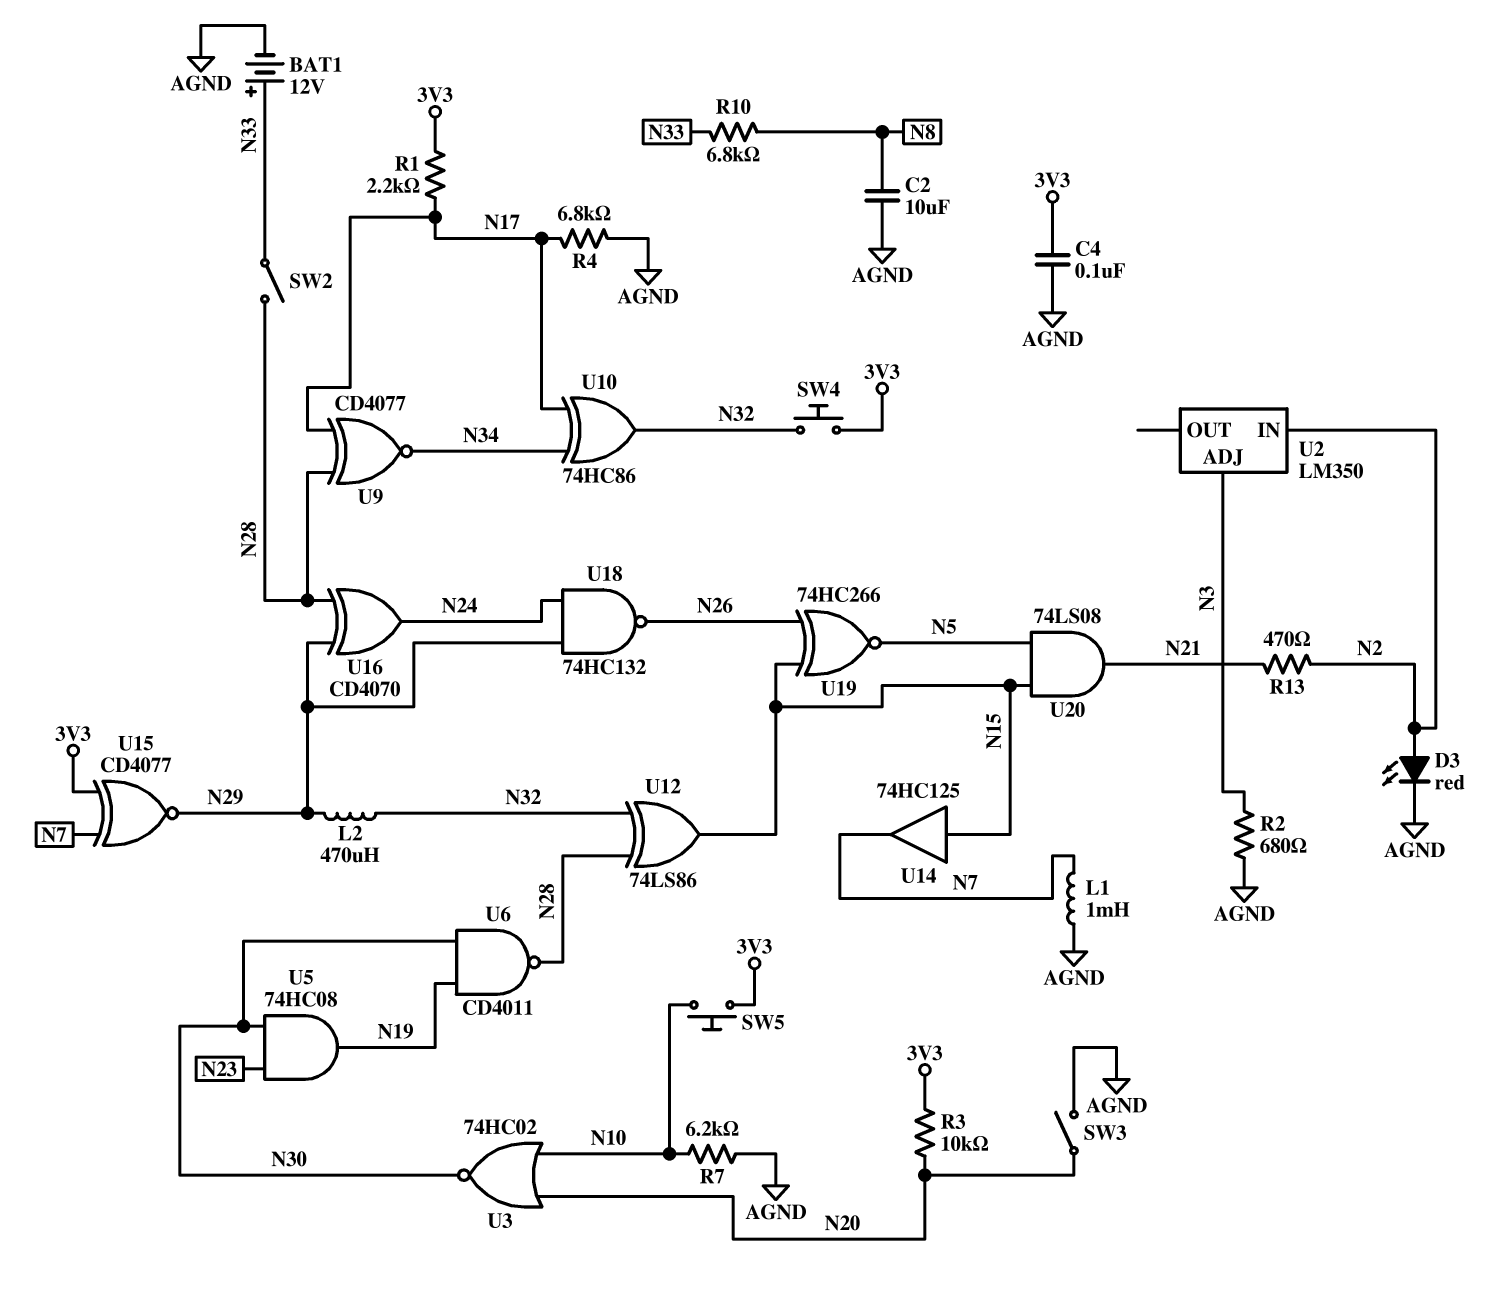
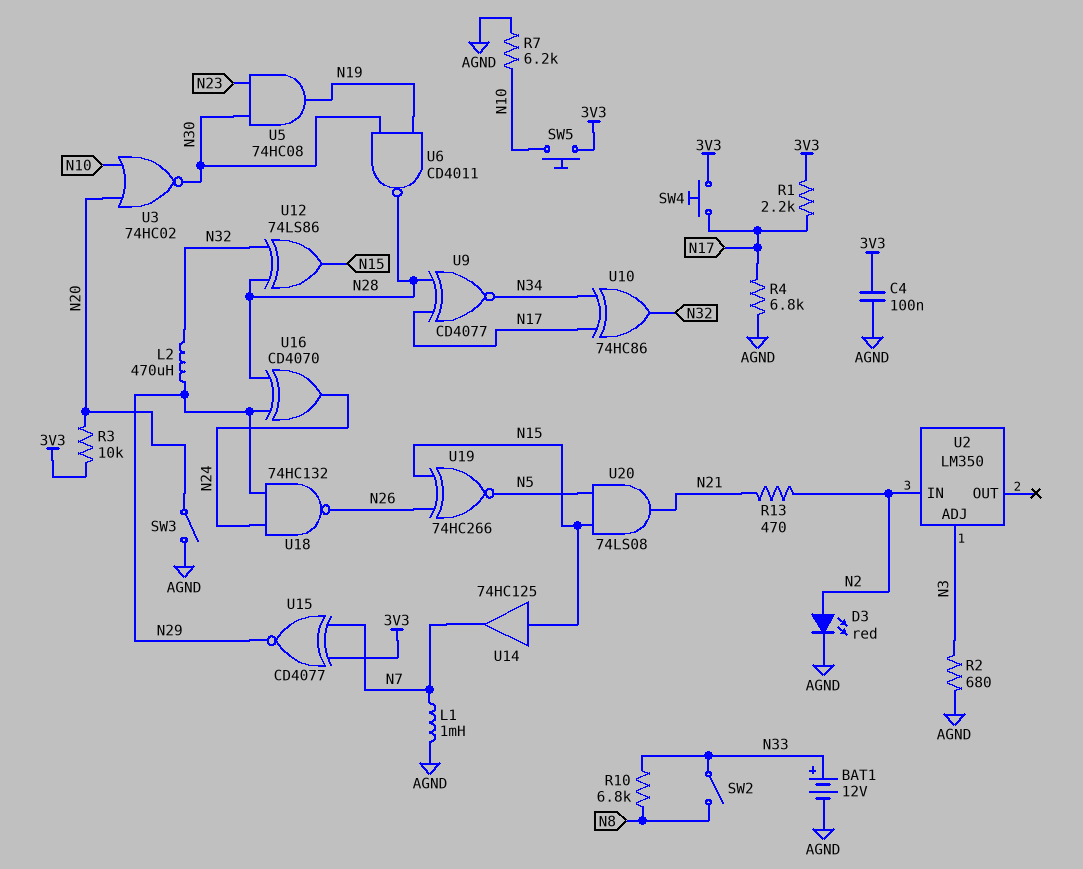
C2: 10uF (AGND, N8) -> none
SW2: switch (N28, N33) -> switch (N8, N33)
SW4: button (3V3, N32) -> button (3V3, N17)

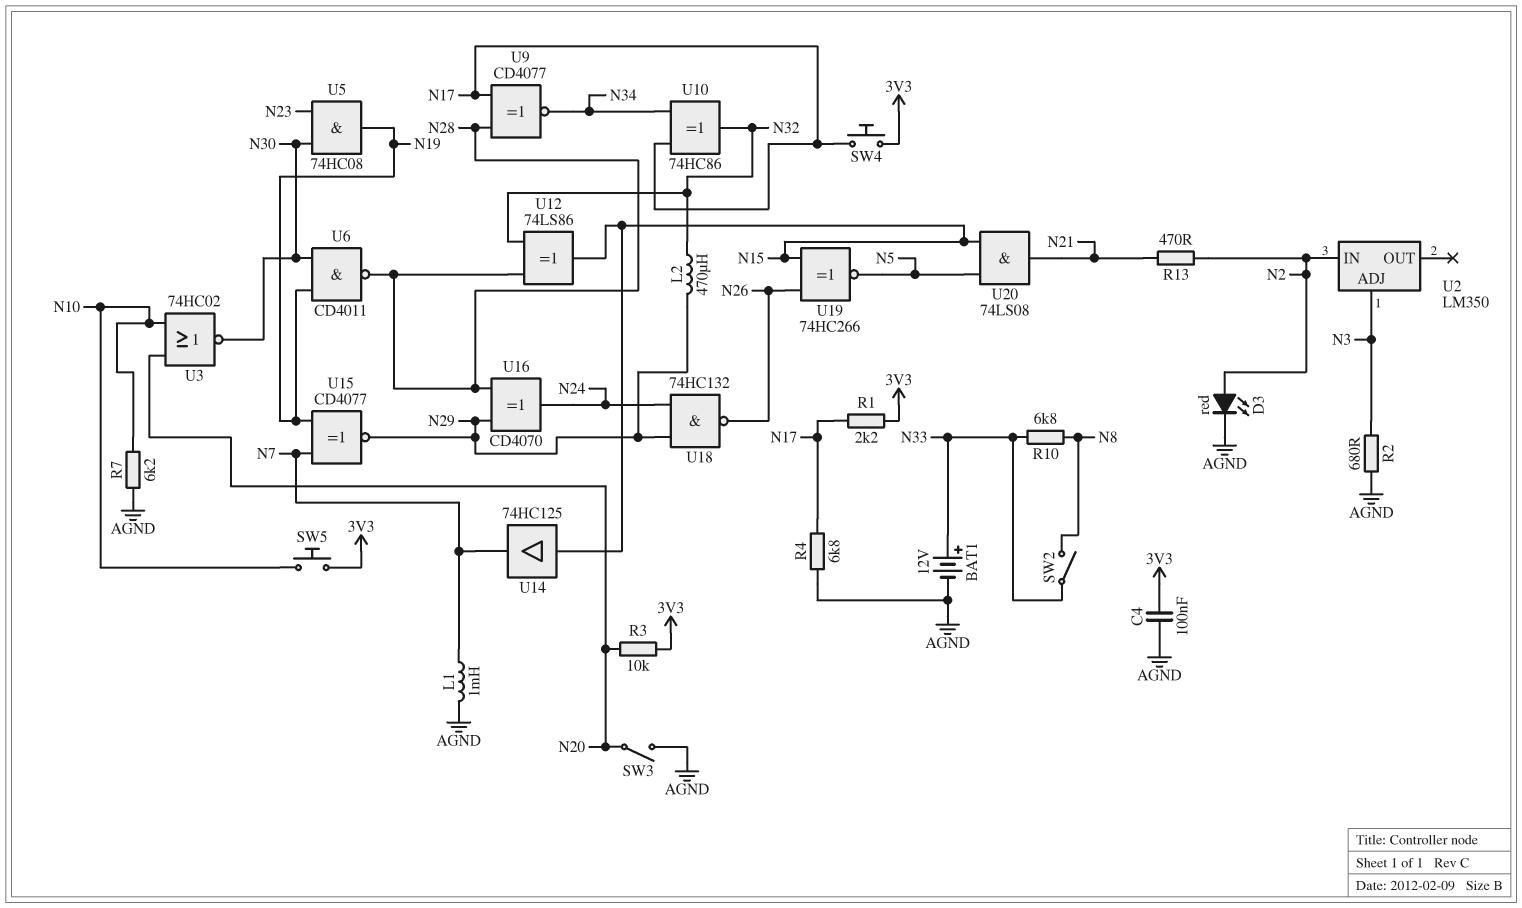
U15: XNOR CD4077 (in 3V3, in N7, out N29) -> XNOR CD4077 (in N7, in N19, out N29)

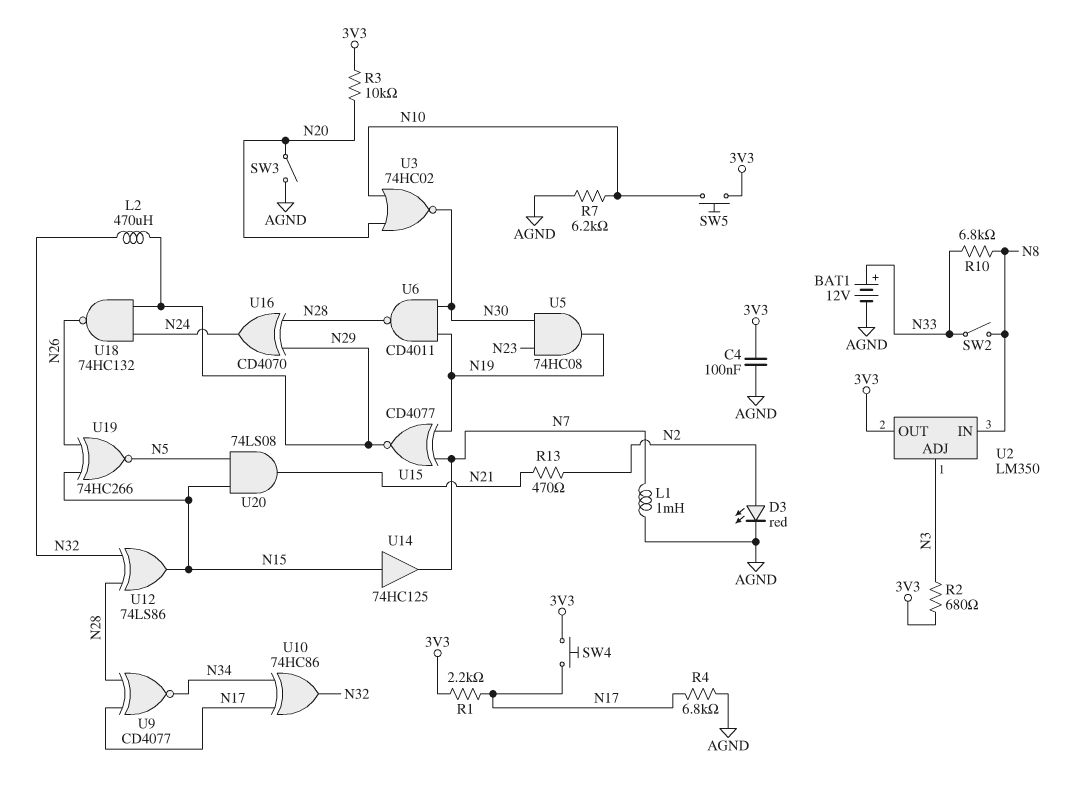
R2: 680 (AGND, N3) -> 680 (3V3, N3)
U2 pin IN: N2 -> N8
U2 pin OUT: none -> 3V3

